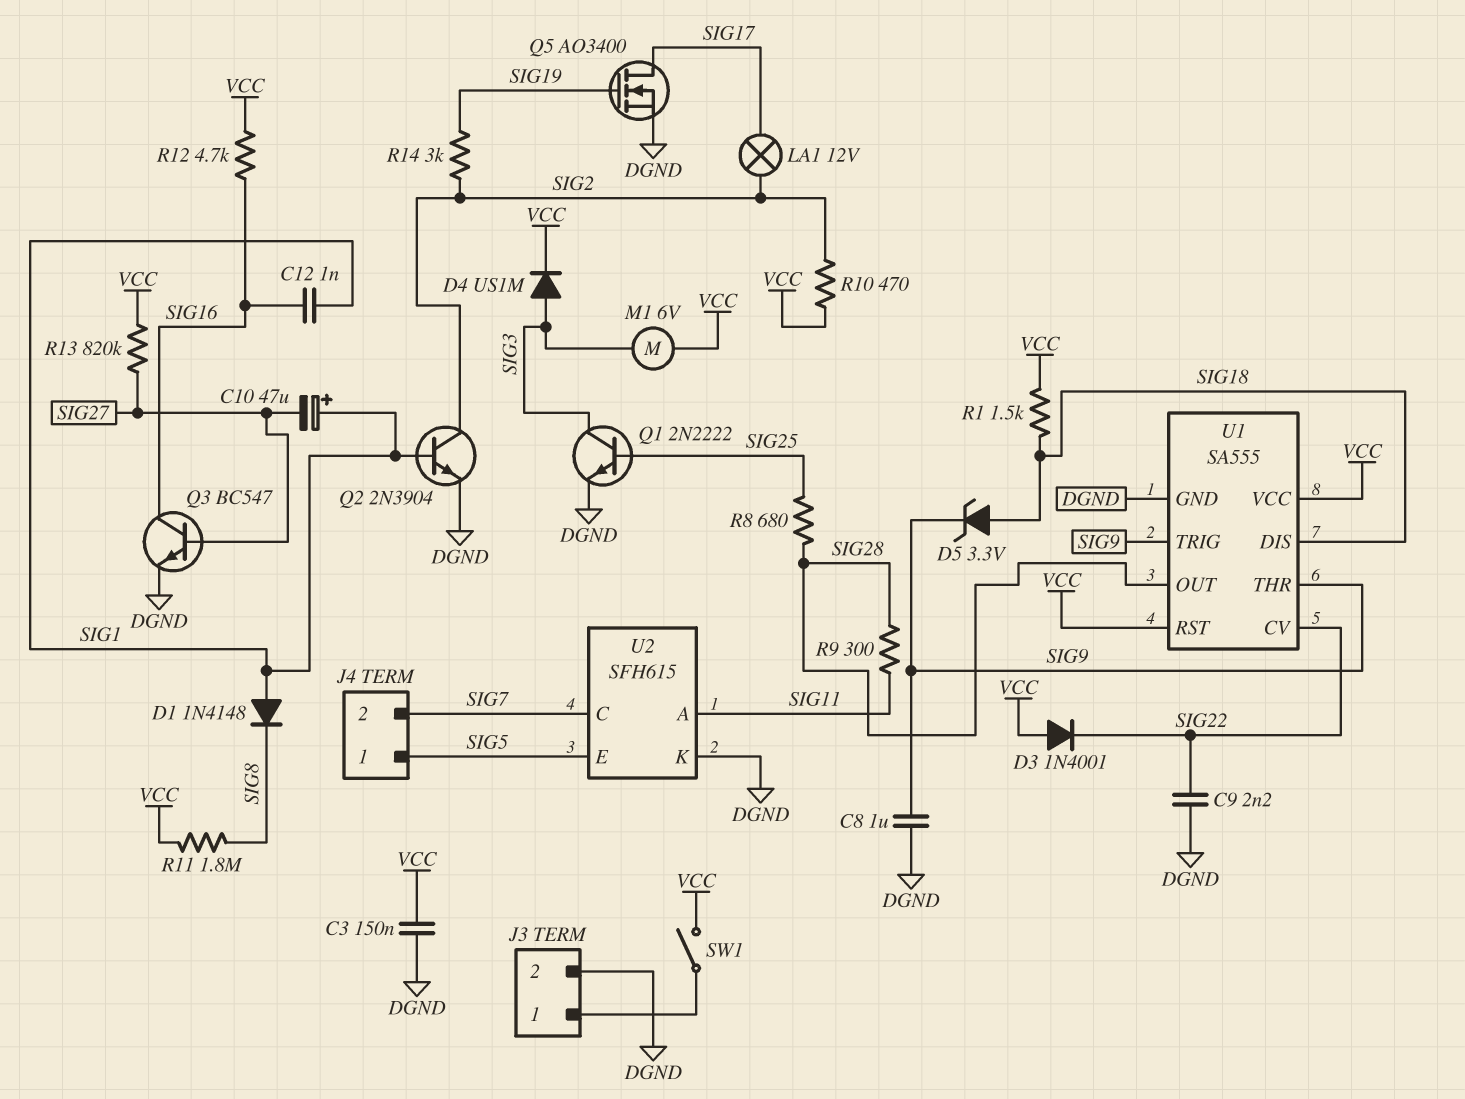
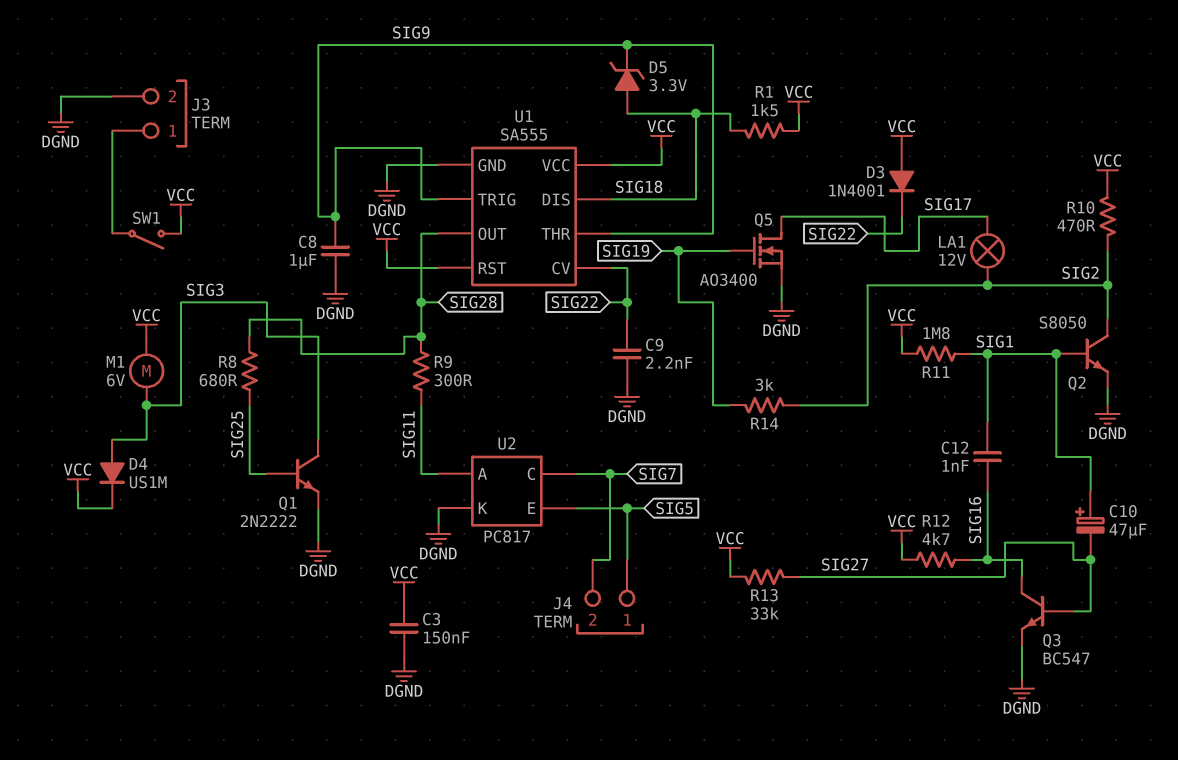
D1: diode 1N4148 (A SIG1, K SIG8) -> none
Q2: NPN 2N3904 (B SIG1, C SIG2, E DGND) -> NPN S8050 (B SIG1, C SIG2, E DGND)
R11: 1.8M (SIG8, VCC) -> 1.8M (SIG1, VCC)
R13: 820k (SIG27, VCC) -> 33k (SIG27, VCC)
U2: SFH615 -> PC817

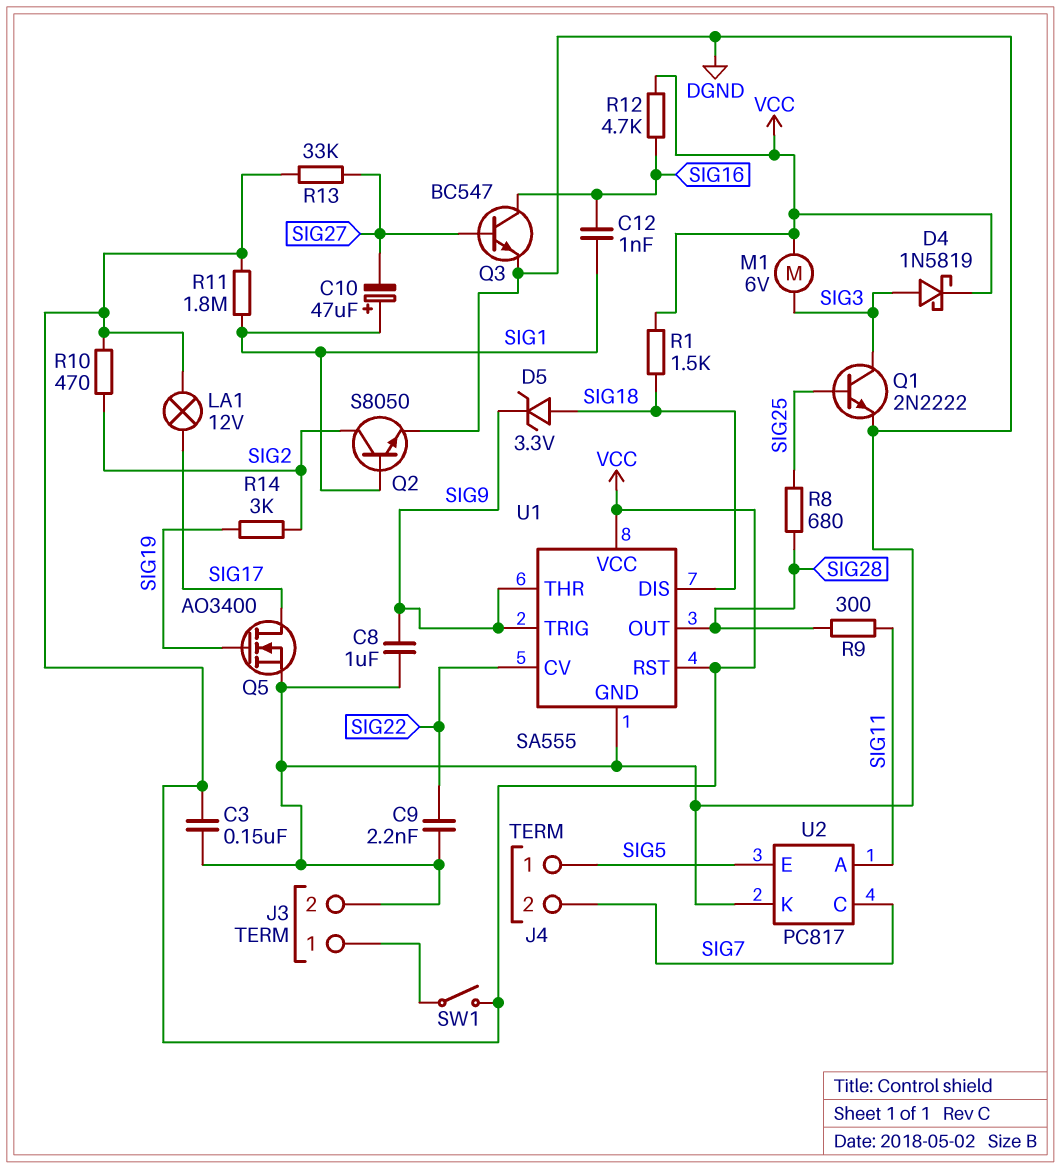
D3: diode 1N4001 (A VCC, K SIG22) -> none
D4: diode US1M (A SIG3, K VCC) -> schottky 1N5819 (A SIG3, K VCC)
LA1: lamp 12V (SIG2, SIG17) -> lamp 12V (SIG17, VCC)

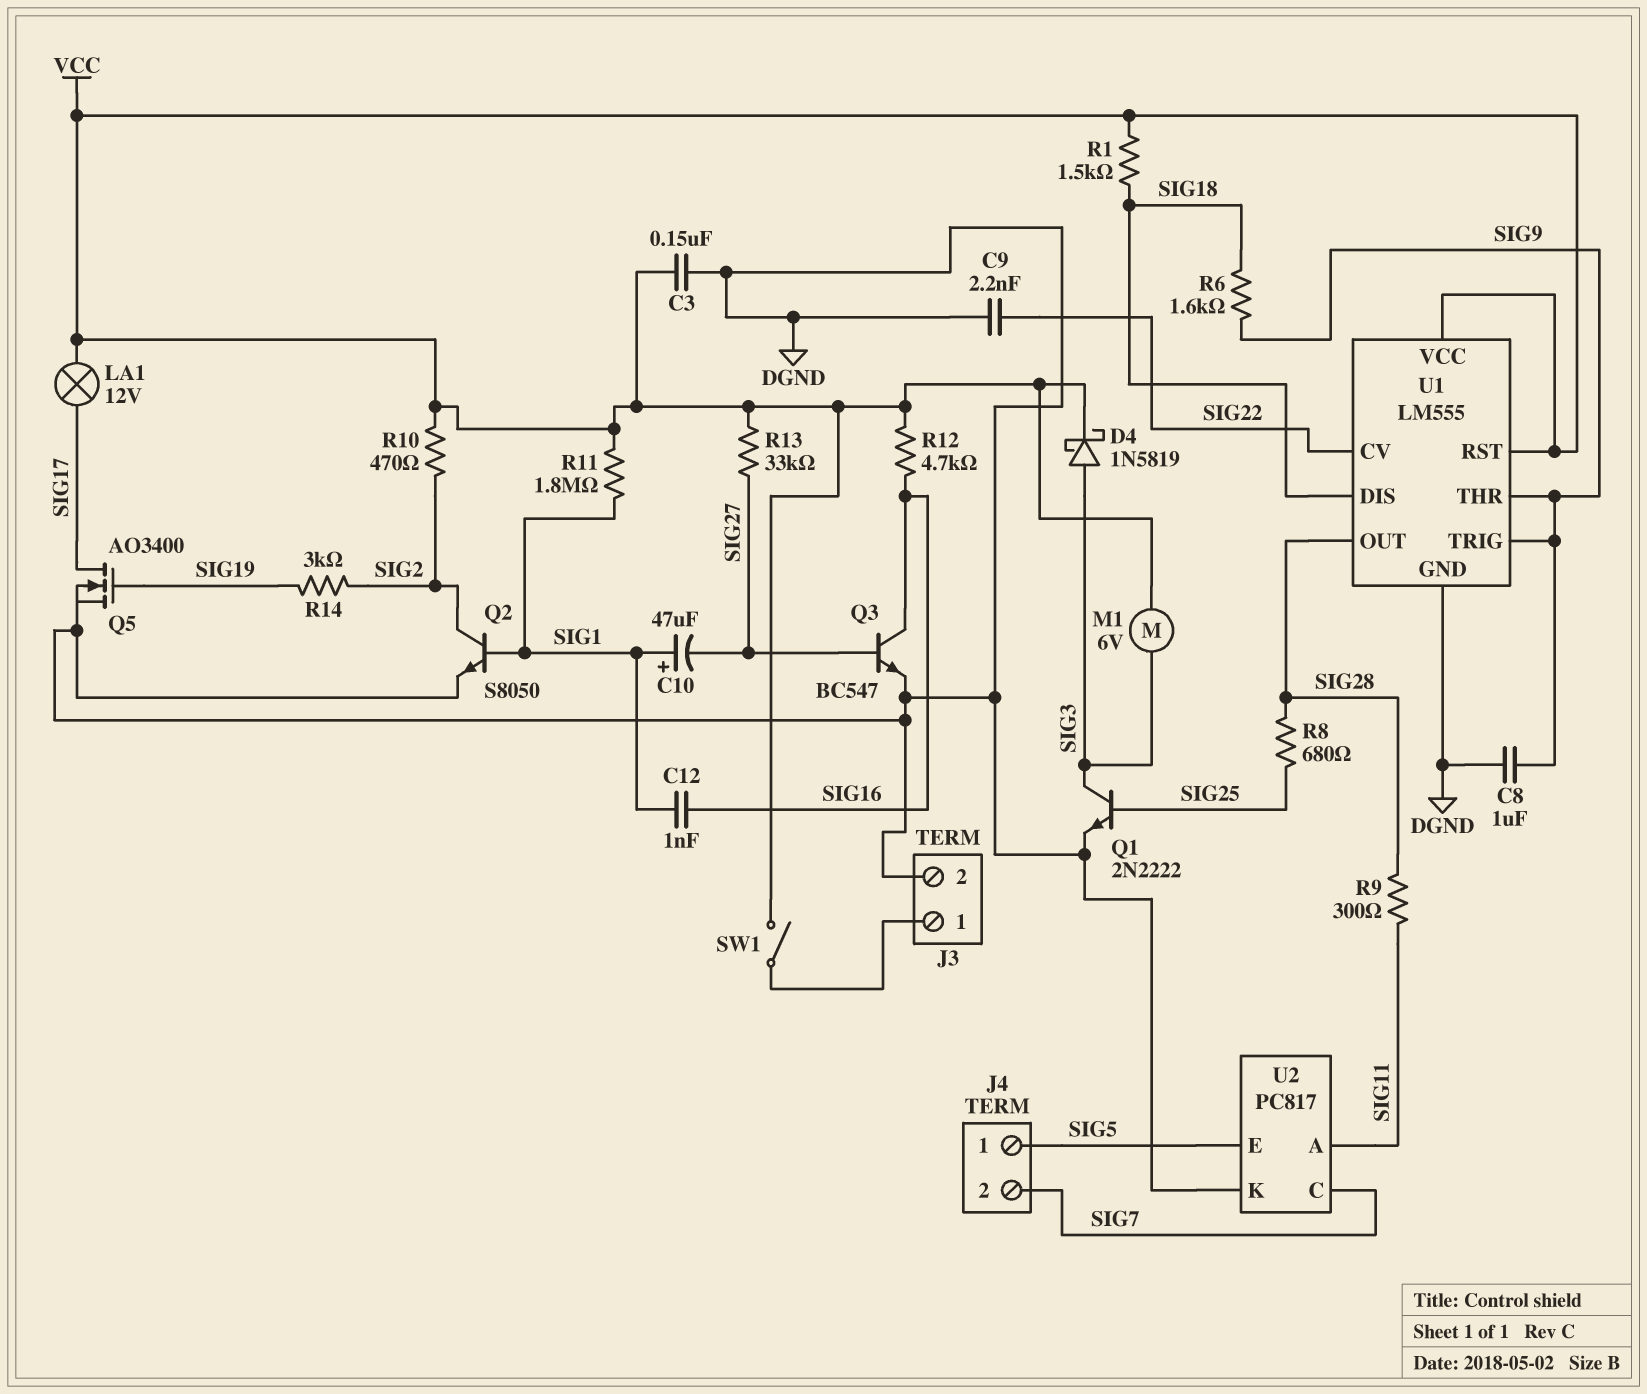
D5: zener 3.3V (A SIG18, K SIG9) -> none
R6: none -> 1.6k (SIG9, SIG18)
U1: SA555 -> LM555

